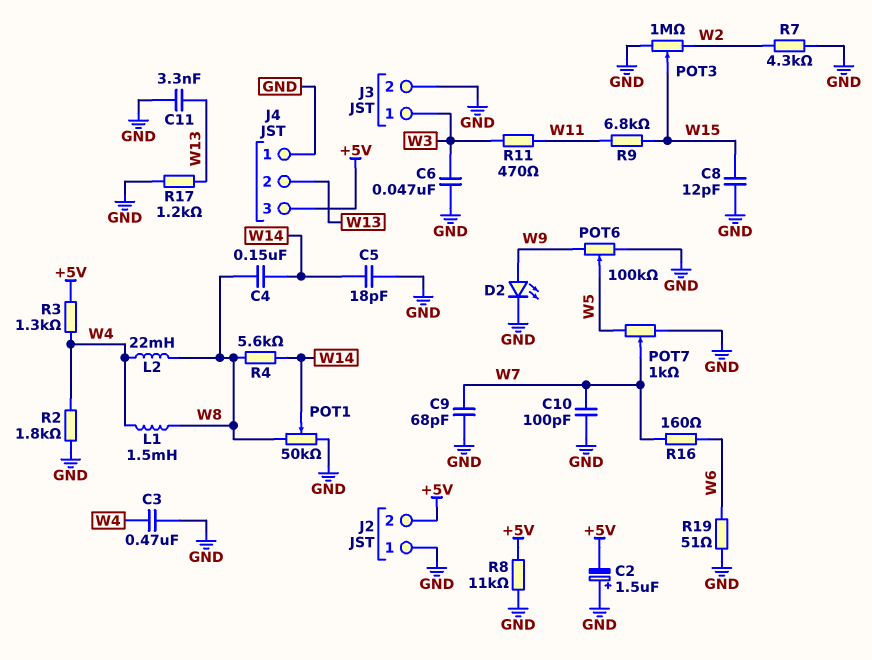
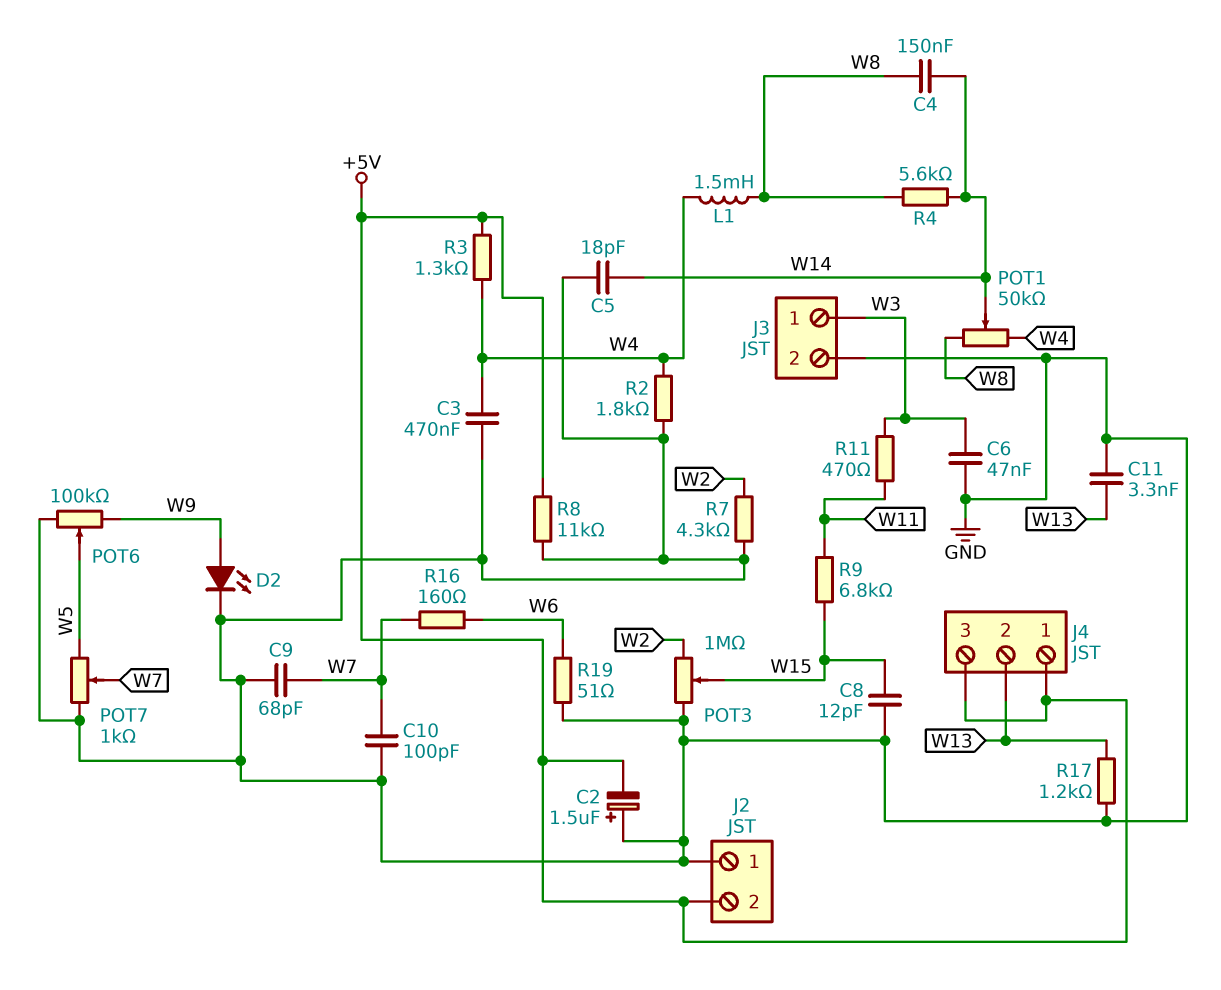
J4 pin 1: GND -> +5V
L2: 22mH (W4, W8) -> none
POT1: 50k (GND, W8, wiper W14) -> 50k (W4, W8, wiper W14)

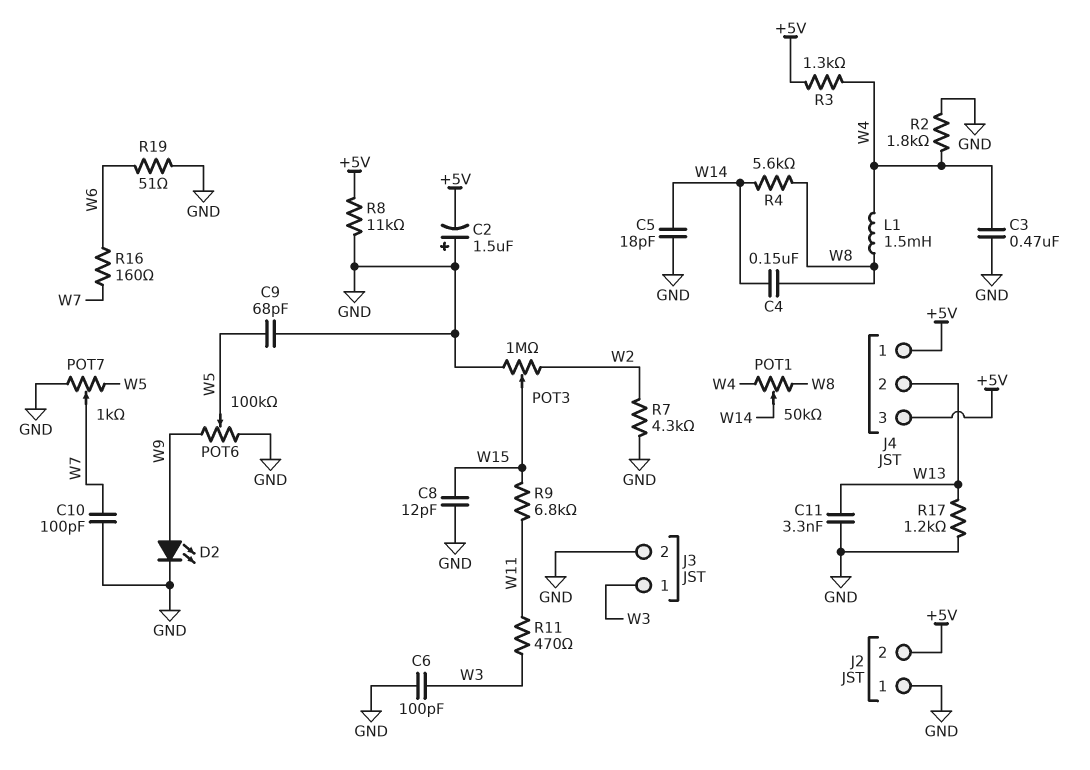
C6: 47nF (GND, W3) -> 100pF (GND, W3)
C9: 68pF (GND, W7) -> 68pF (GND, W5)

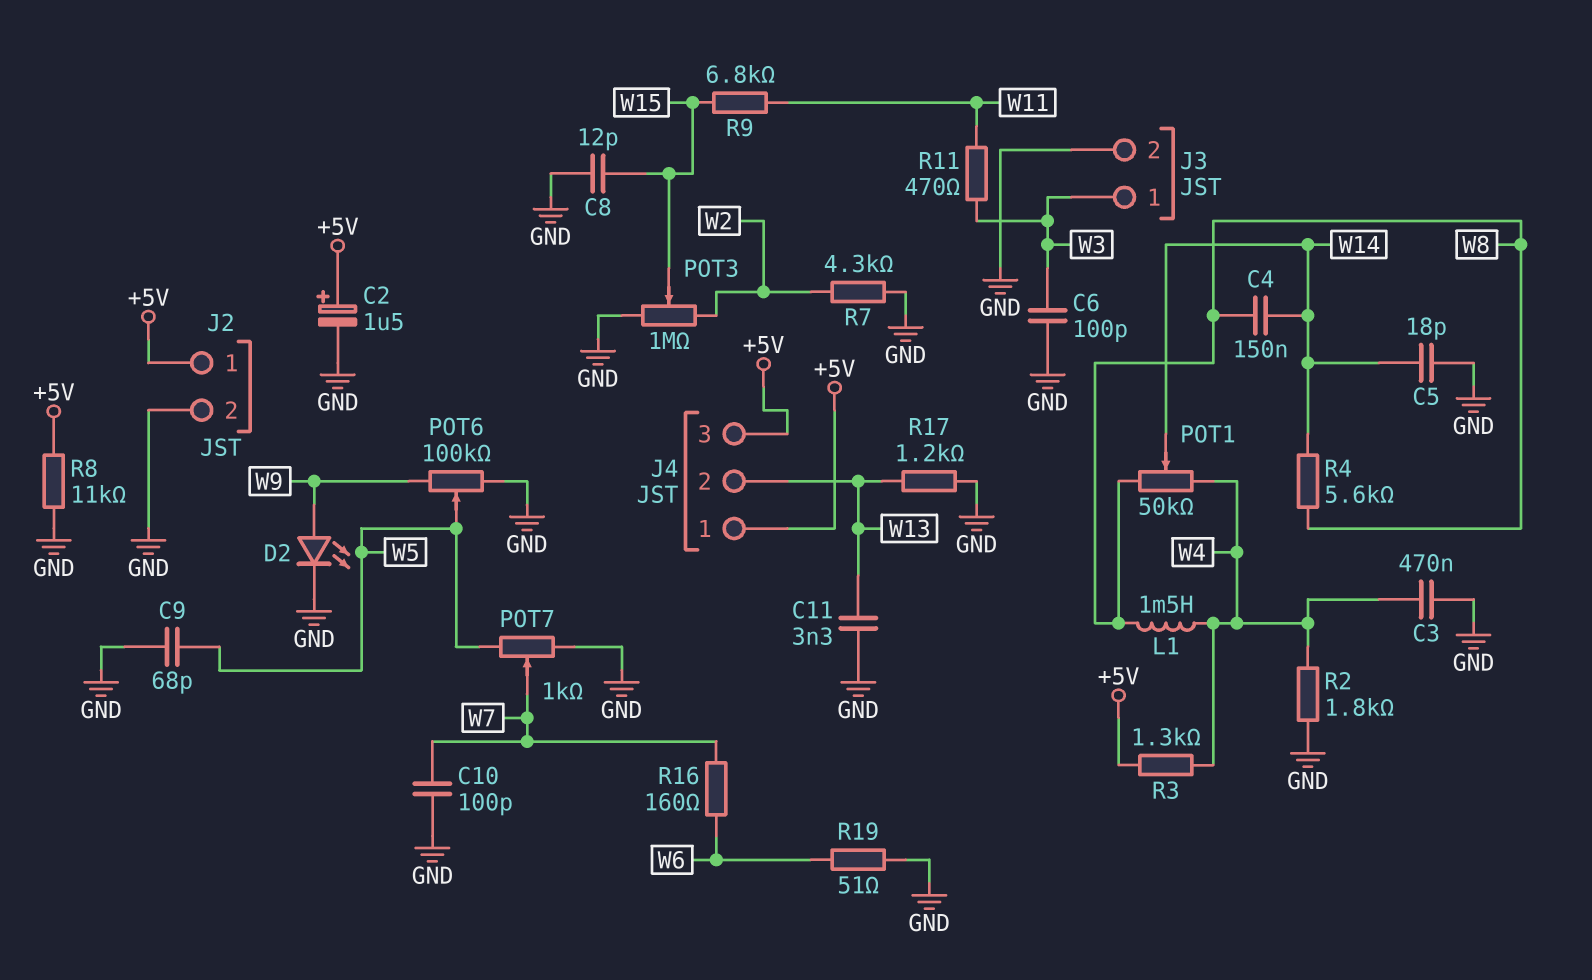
C2: 1.5uF (plus GND, minus +5V) -> 1.5uF (plus +5V, minus GND)
J2 pin 1: GND -> +5V
J2 pin 2: +5V -> GND

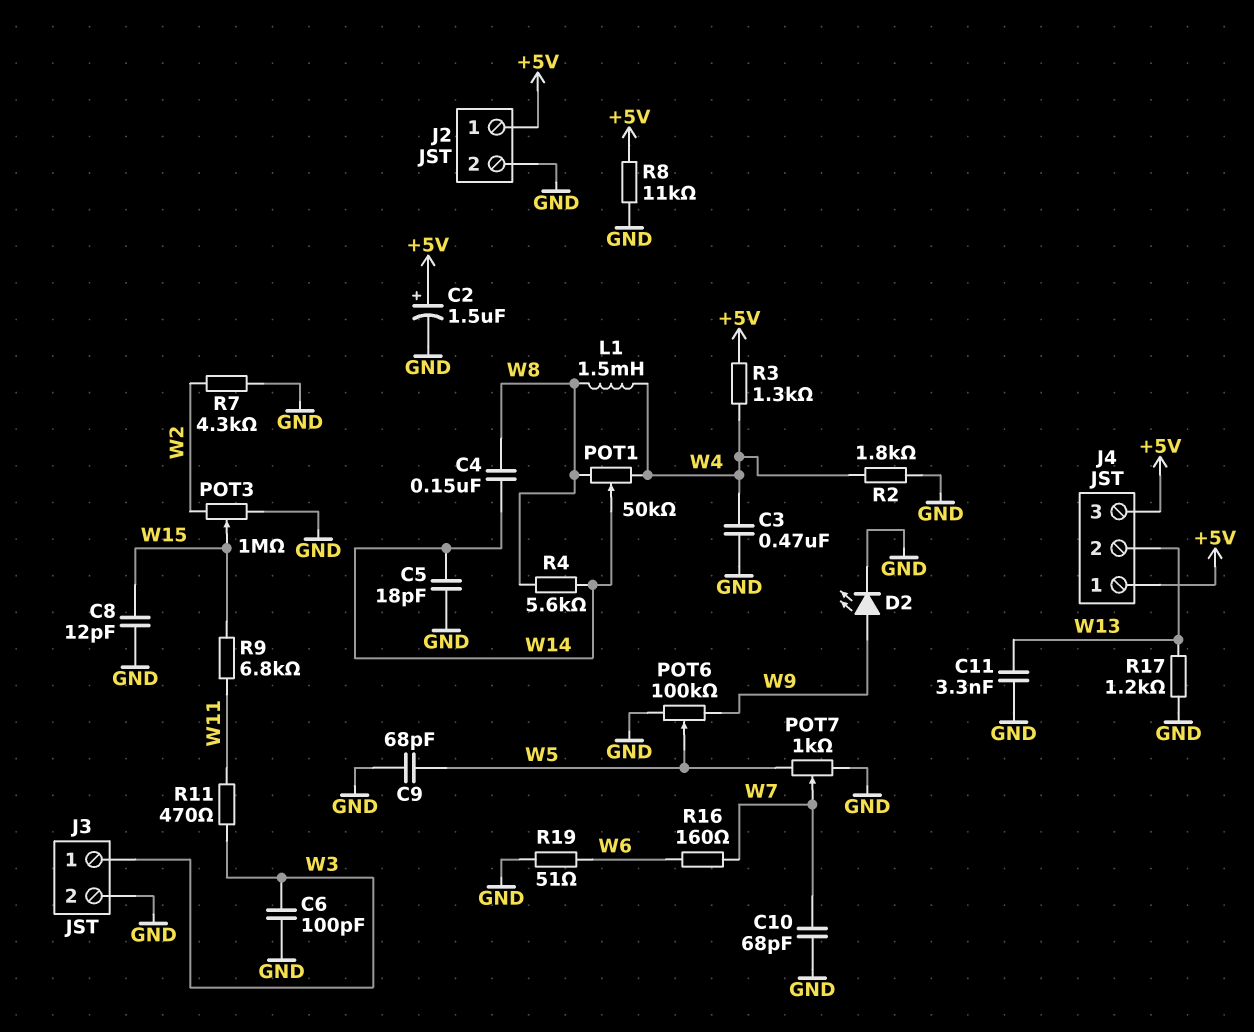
C10: 100pF (GND, W7) -> 68pF (GND, W7)

